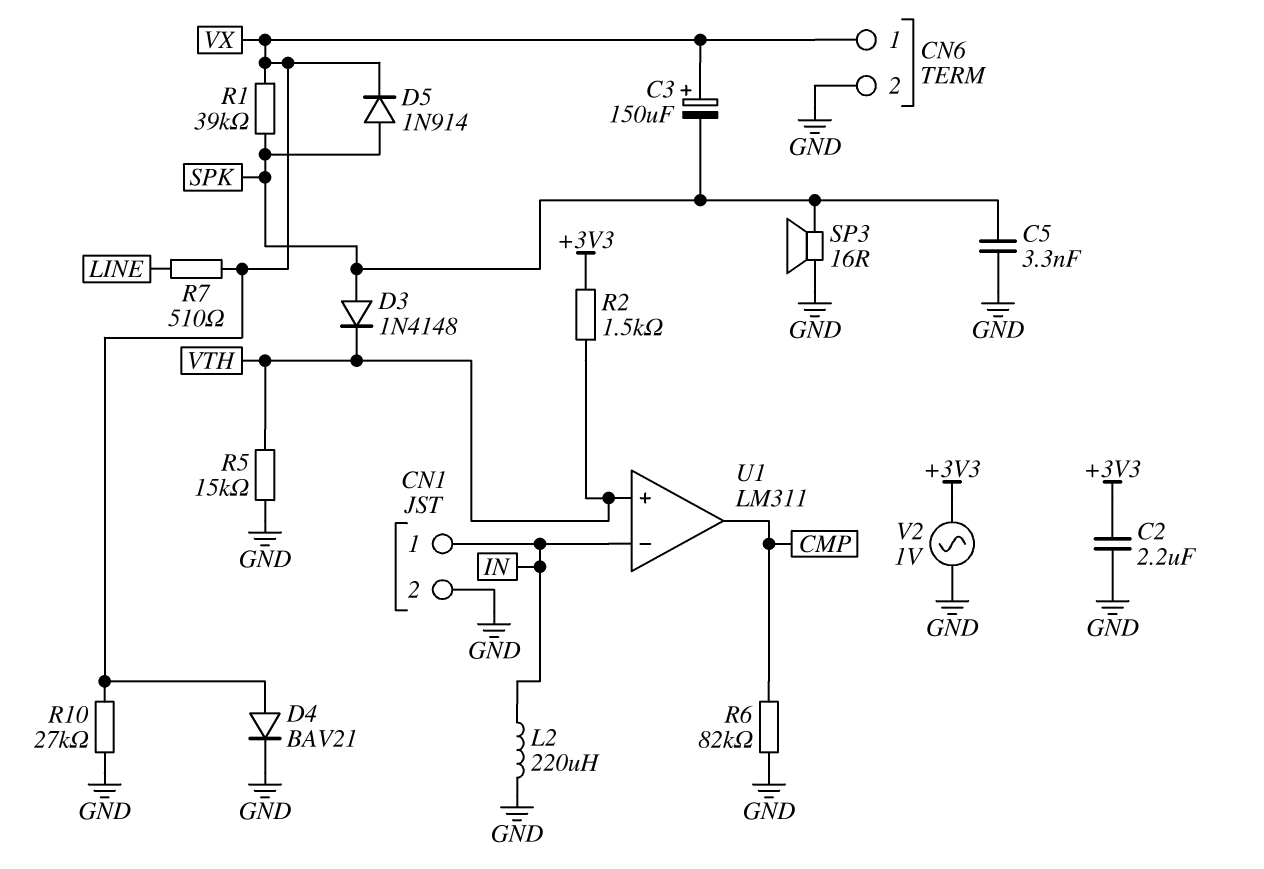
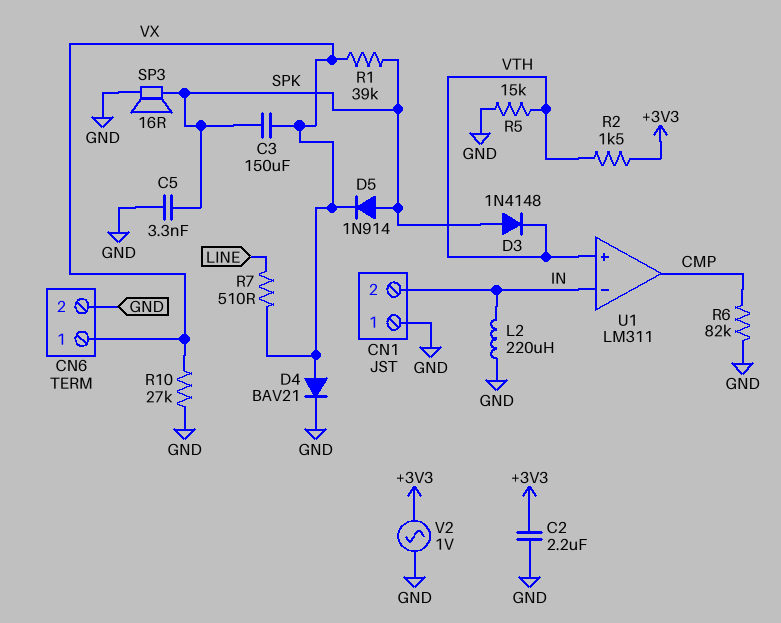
C3: 150uF (plus VX, minus SPK) -> 150uF (SPK, VX)
CN1 pin 1: IN -> GND
CN1 pin 2: GND -> IN

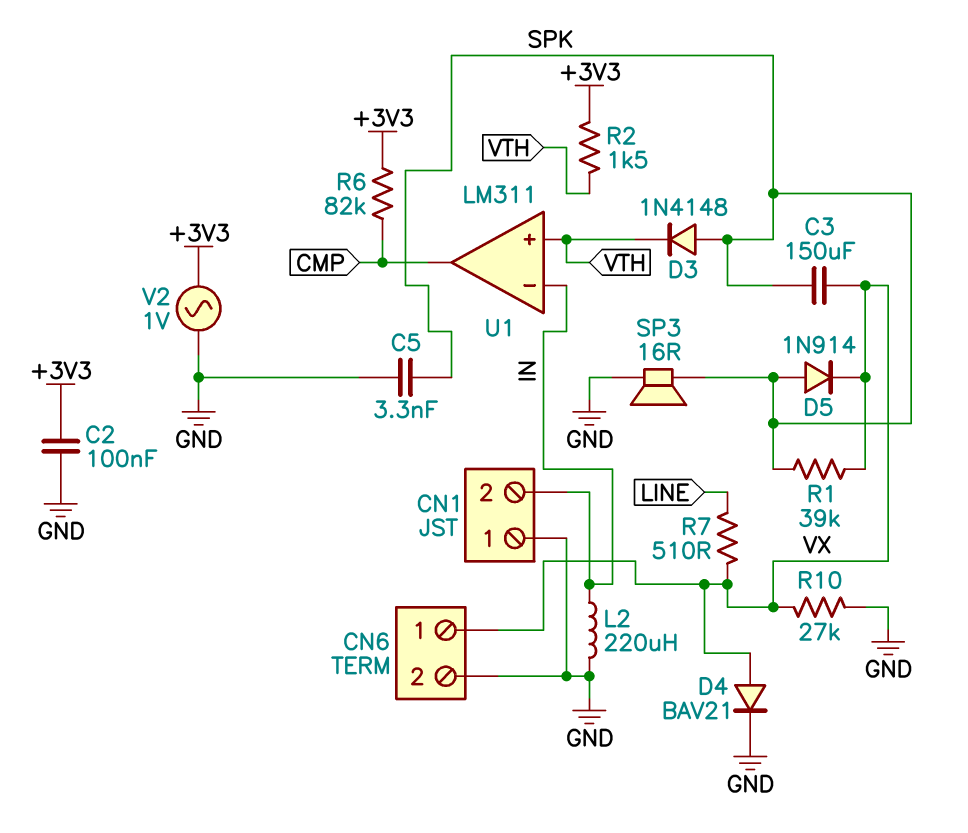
C2: 2.2uF (+3V3, GND) -> 100nF (+3V3, GND)
R5: 15k (GND, VTH) -> none
R6: 82k (CMP, GND) -> 82k (+3V3, CMP)

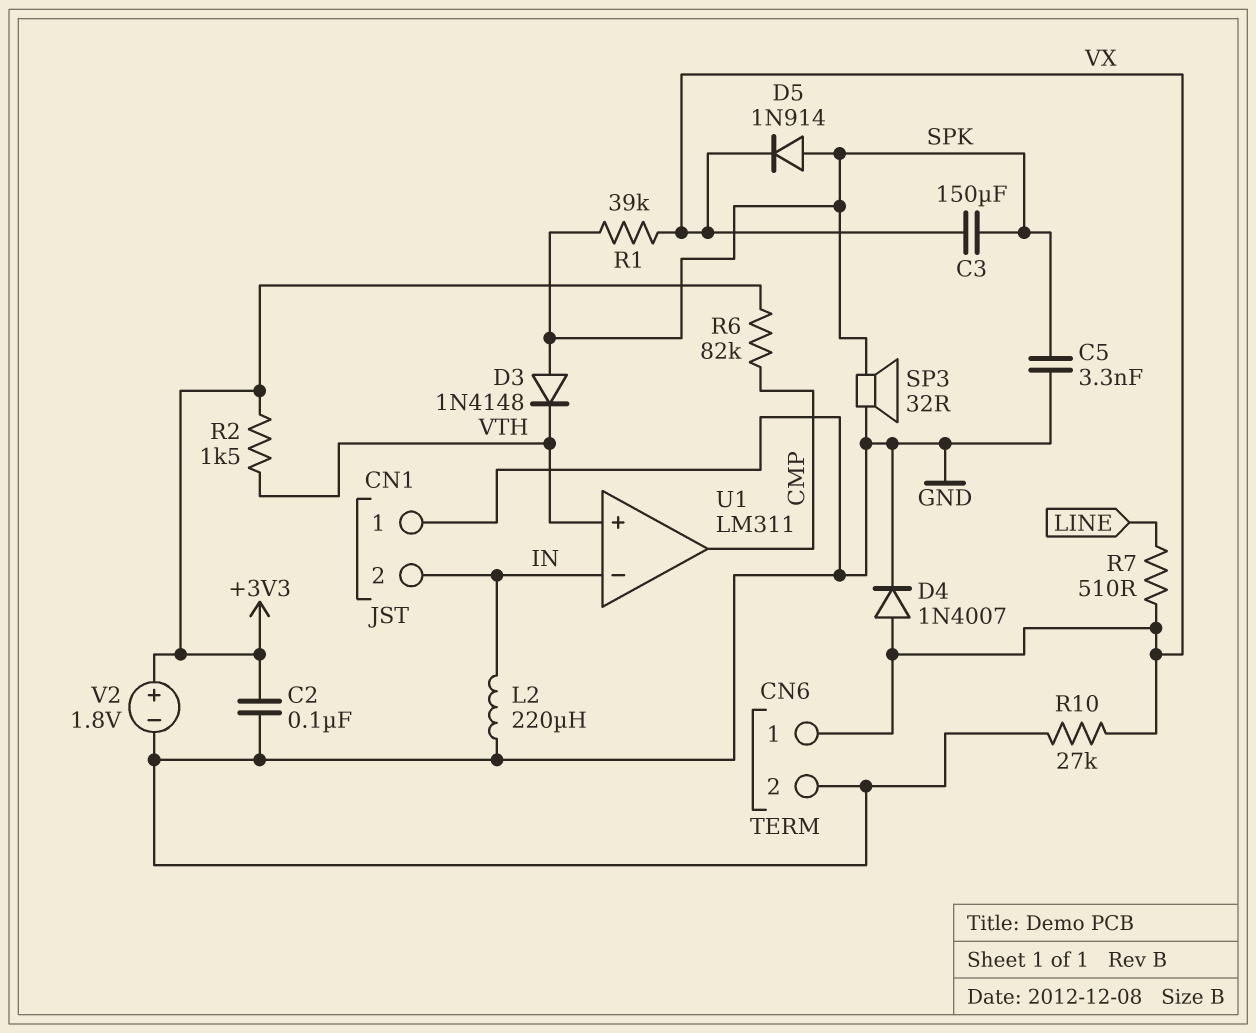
D4: diode BAV21 (A VX, K GND) -> diode 1N4007 (A VX, K GND)
SP3: speaker 16R (GND, SPK) -> speaker 32R (GND, SPK)
V2: AC 1V (+3V3, GND) -> 1.8V (plus +3V3, minus GND)

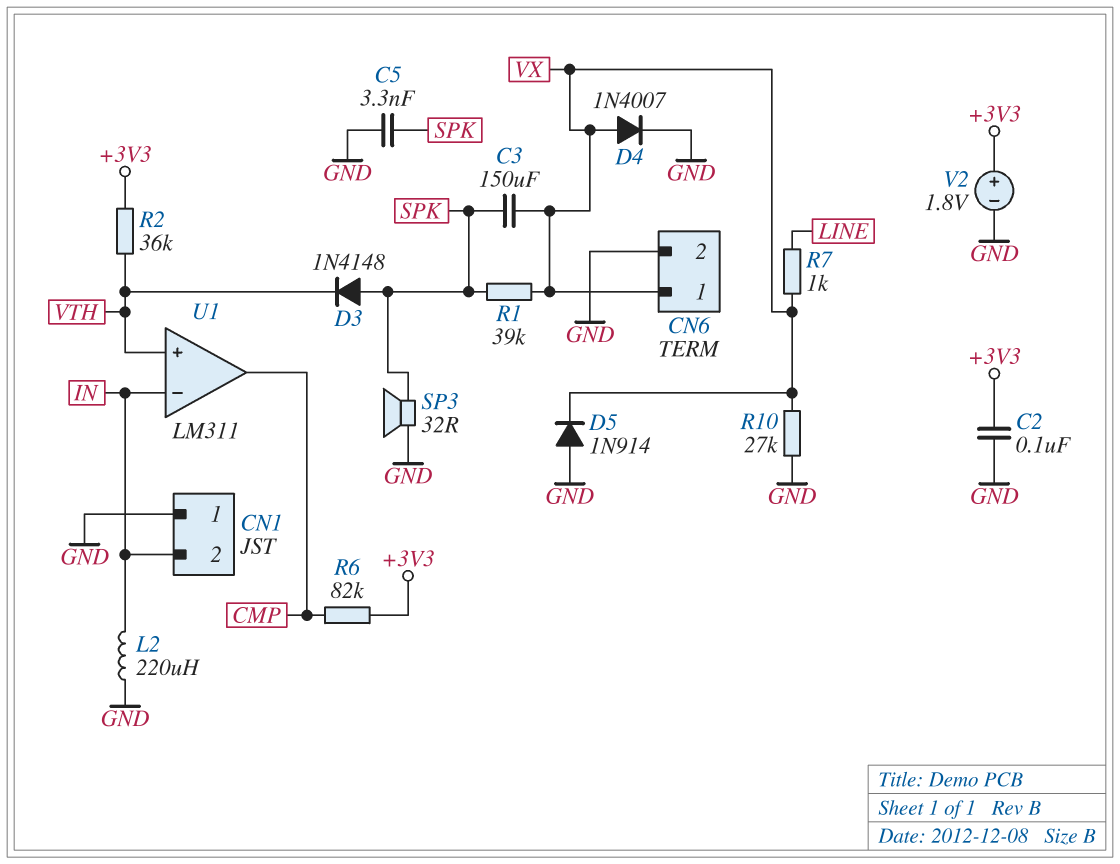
D5: diode 1N914 (A SPK, K VX) -> diode 1N914 (A GND, K VX)
R2: 1.5k (+3V3, VTH) -> 36k (+3V3, VTH)
R7: 510 (LINE, VX) -> 1k (LINE, VX)

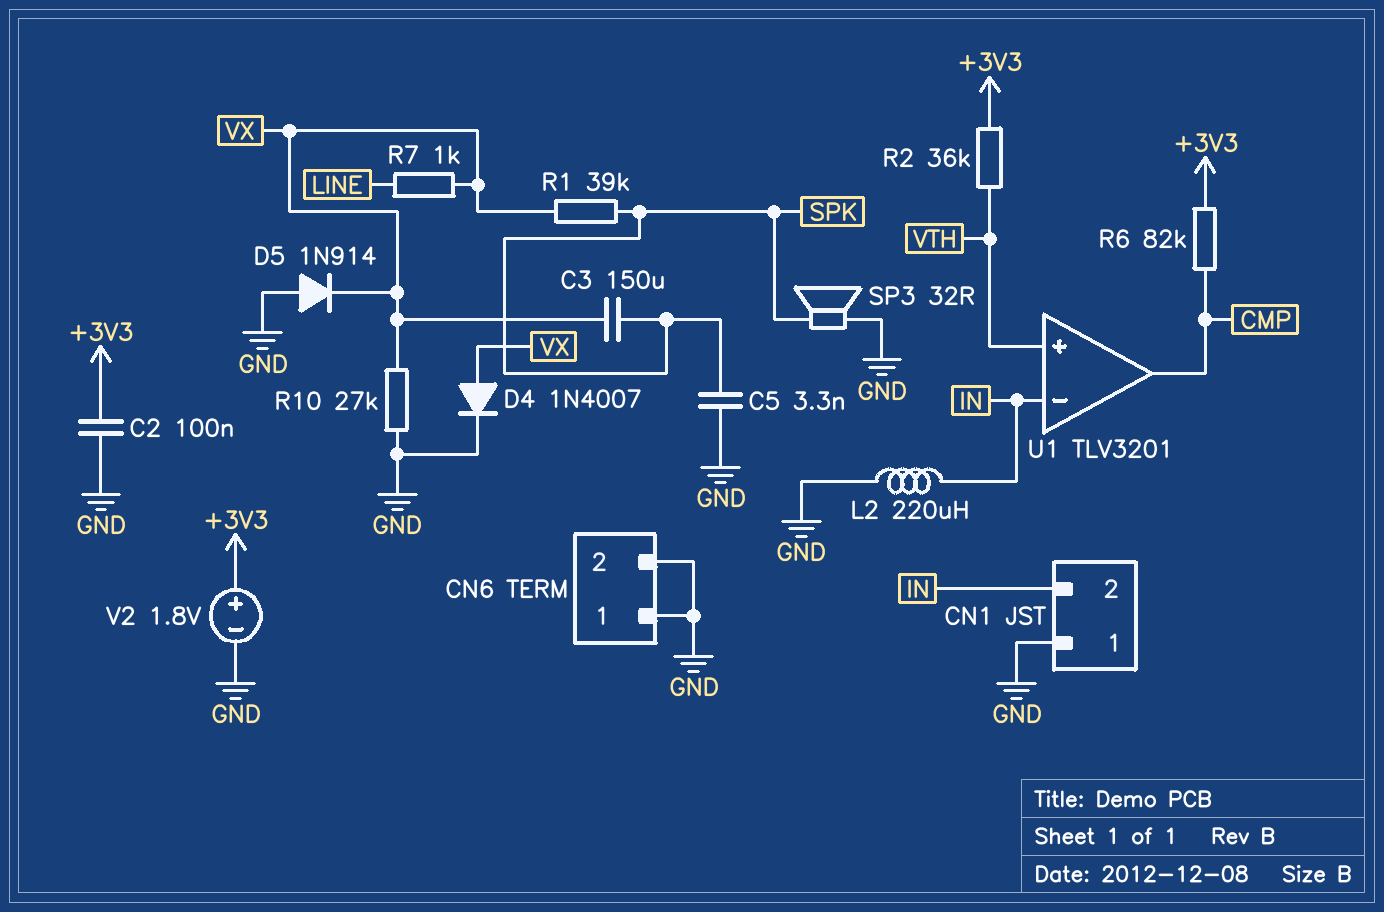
CN6 pin 1: VX -> GND
D3: diode 1N4148 (A SPK, K VTH) -> none
U1: LM311 -> TLV3201

